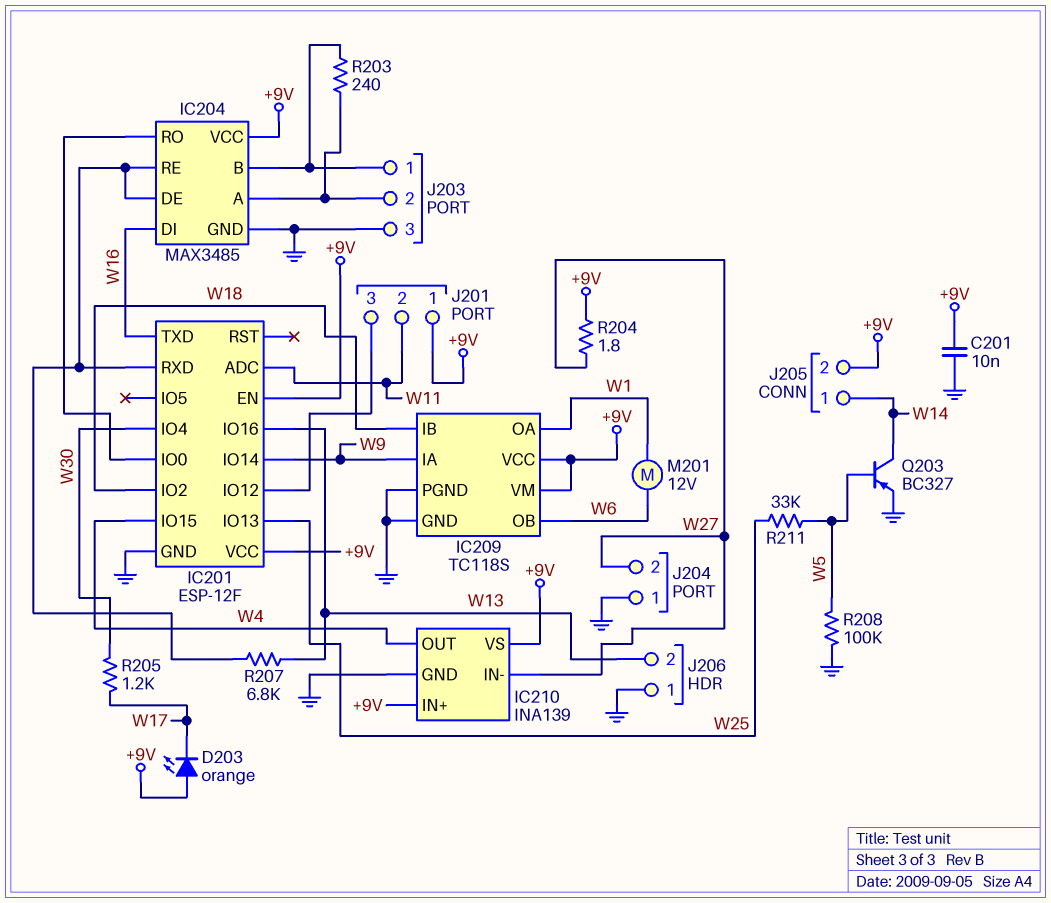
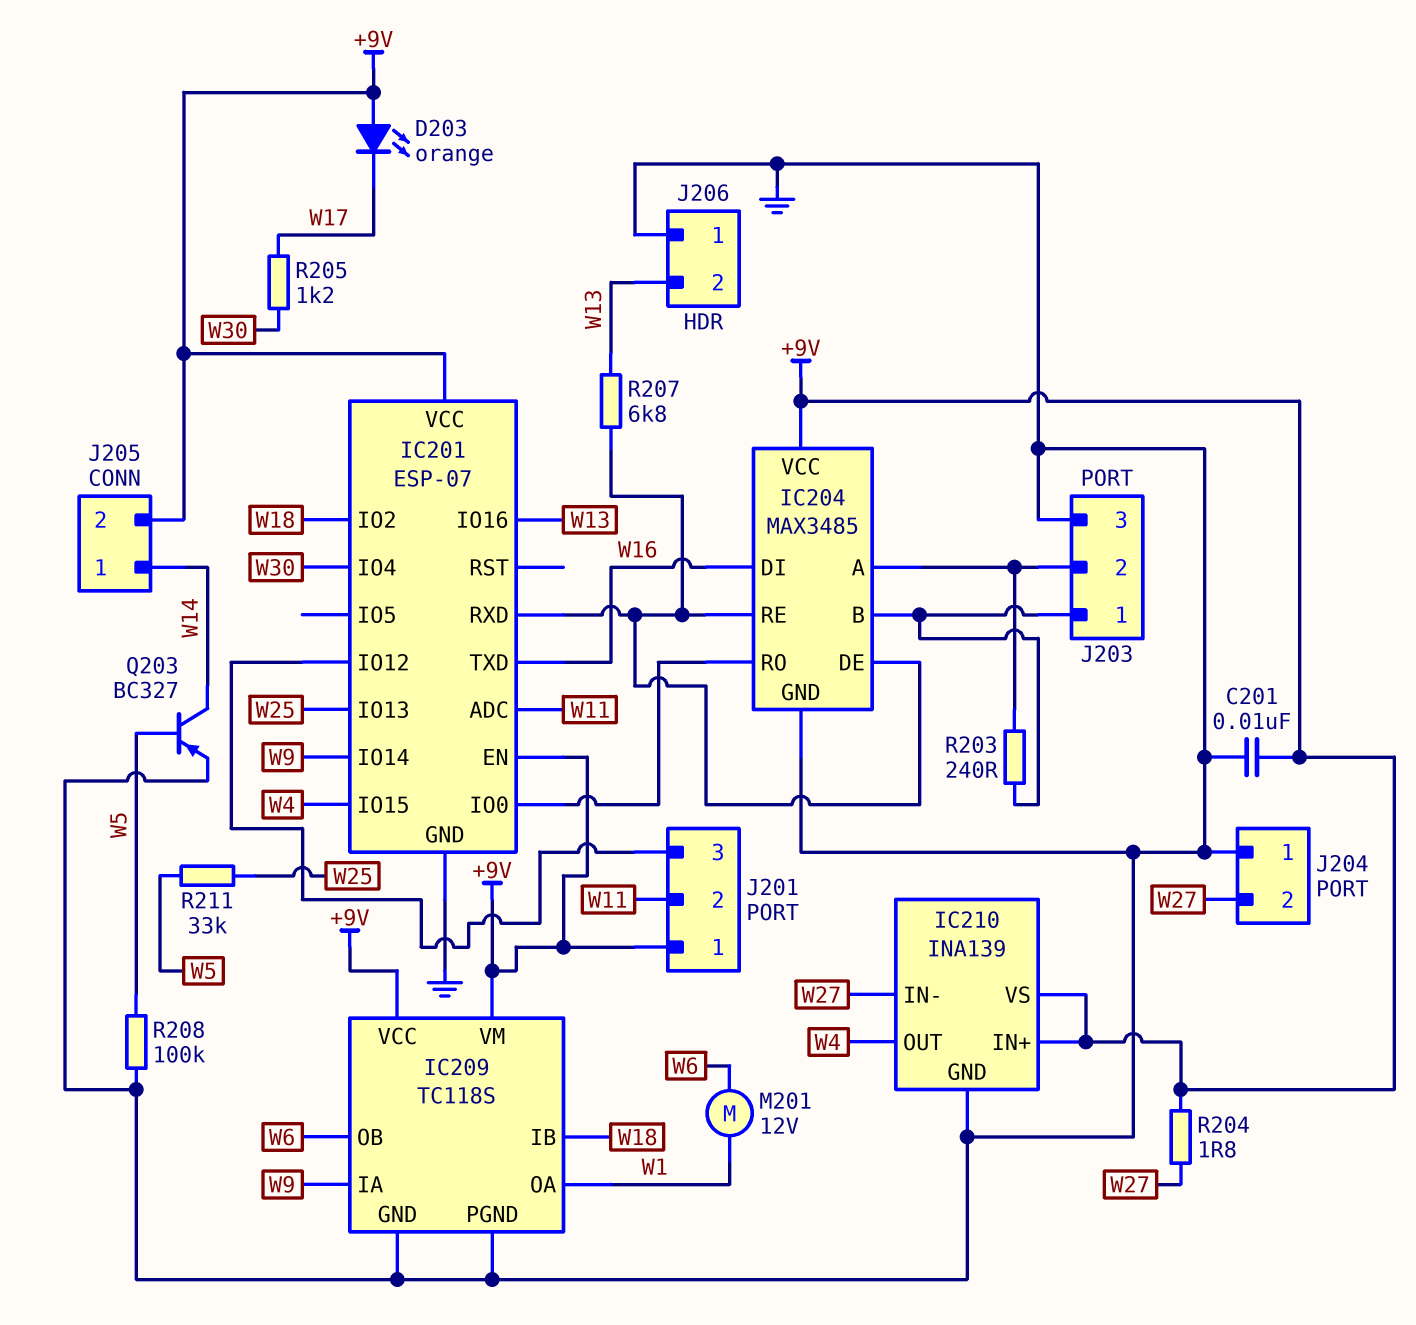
IC201: ESP-12F -> ESP-07

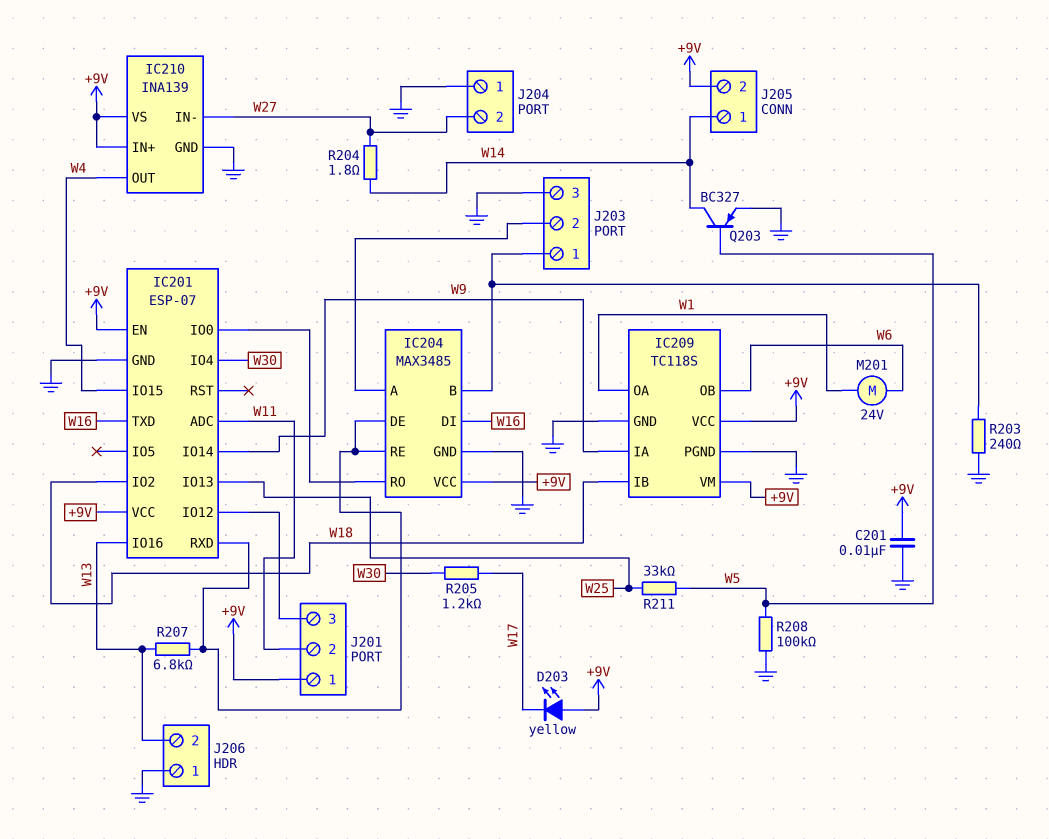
D203: LED orange (A +9V, K W17) -> LED yellow (A +9V, K W17)
M201: motor 12V (W1, W6) -> motor 24V (W1, W6)
R203: 240 (IC204/A, IC204/B) -> 240 (GND, IC204/B)
R204: 1.8 (+9V, W27) -> 1.8 (W14, W27)

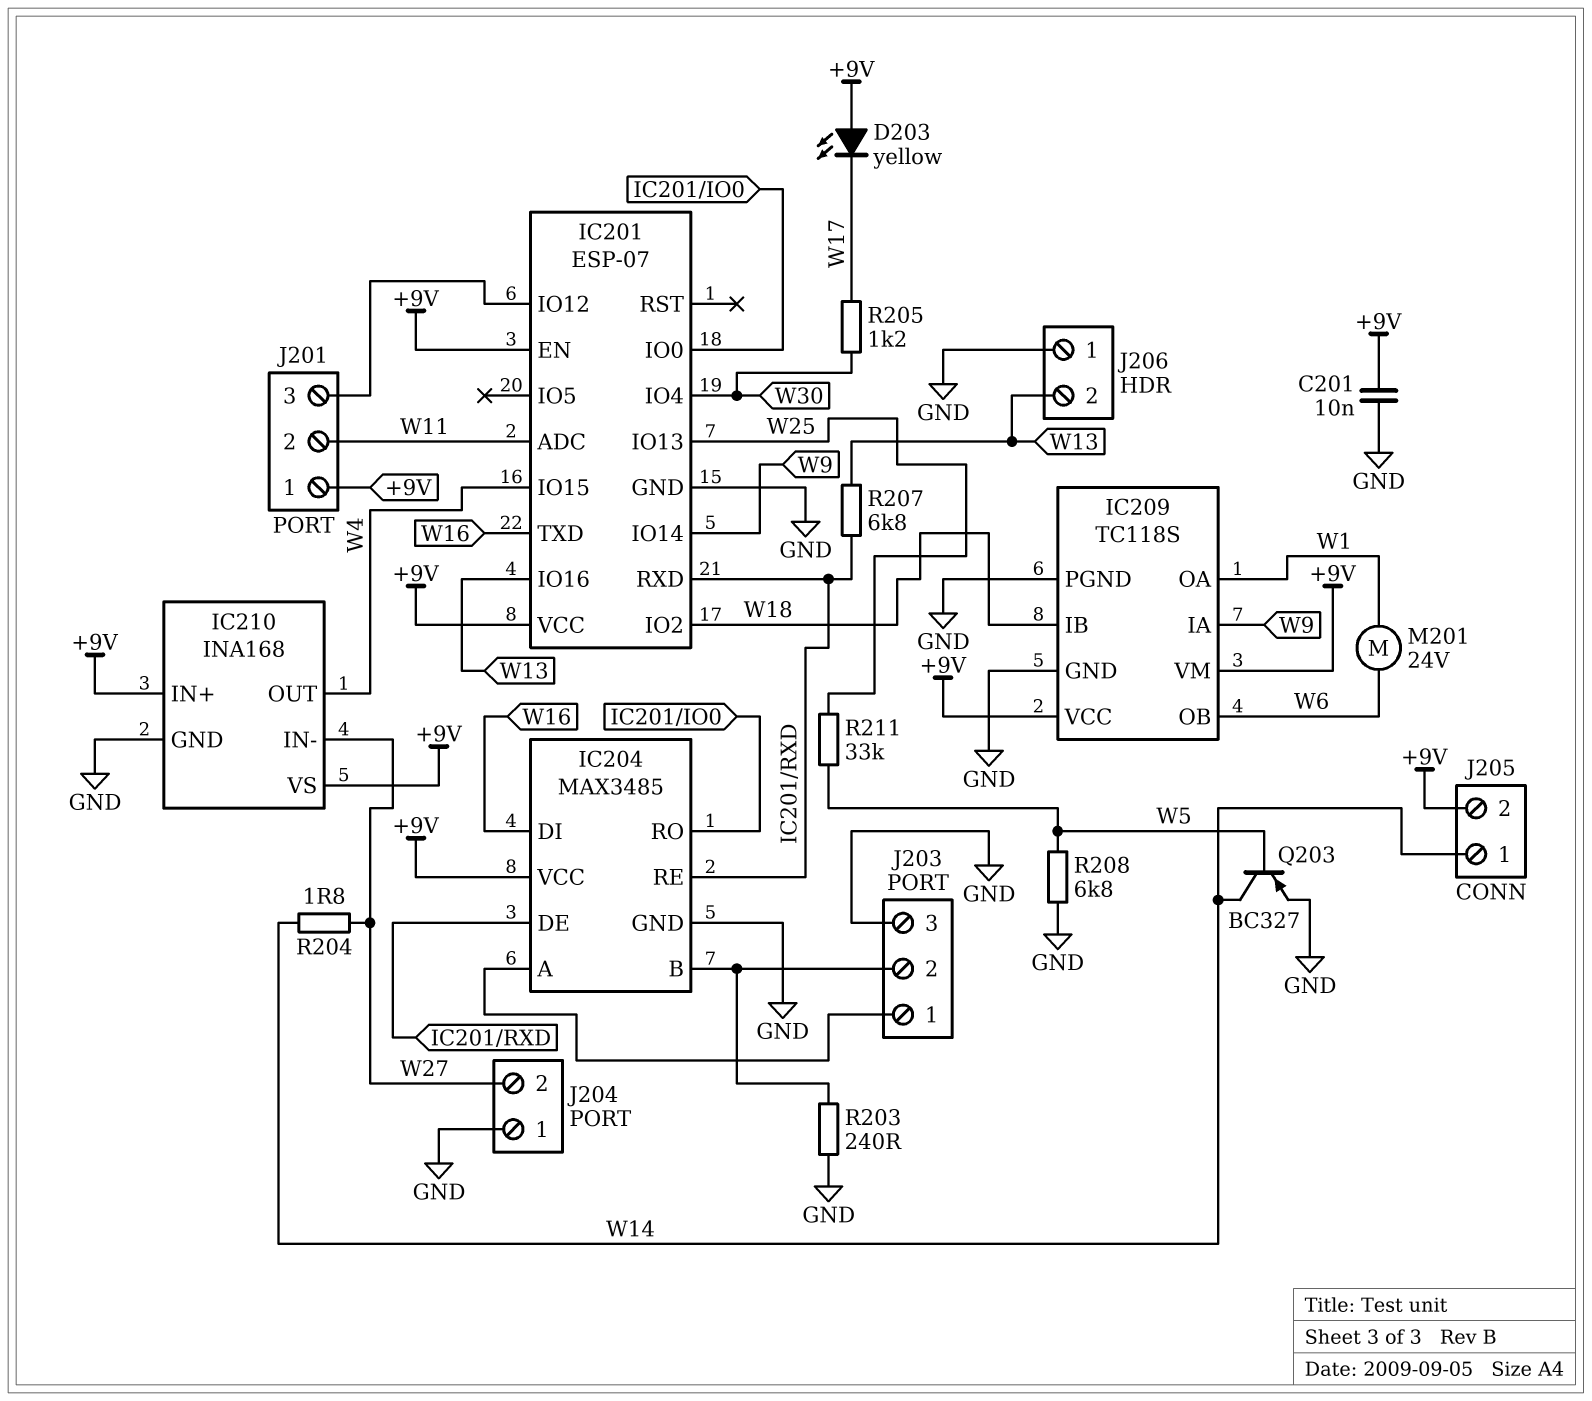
IC210: INA139 -> INA168
J203 pin 1: IC204/B -> IC204/A
J203 pin 2: IC204/A -> IC204/B
R208: 100k (GND, W5) -> 6.8k (GND, W5)

